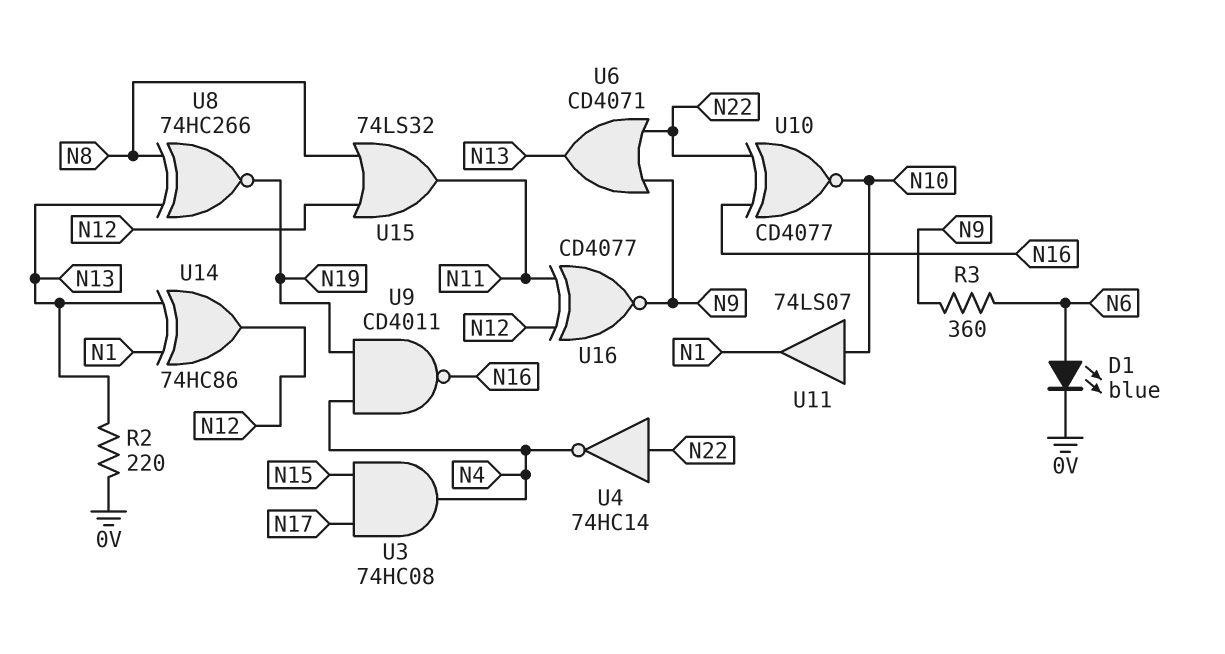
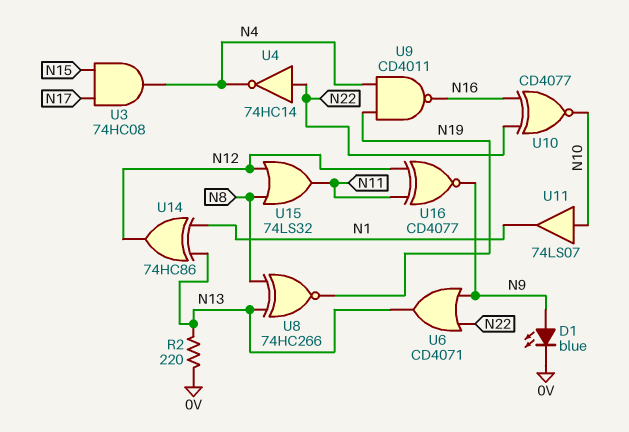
D1: LED blue (A N6, K 0V) -> LED blue (A N9, K 0V)
R3: 360 (N6, N9) -> none

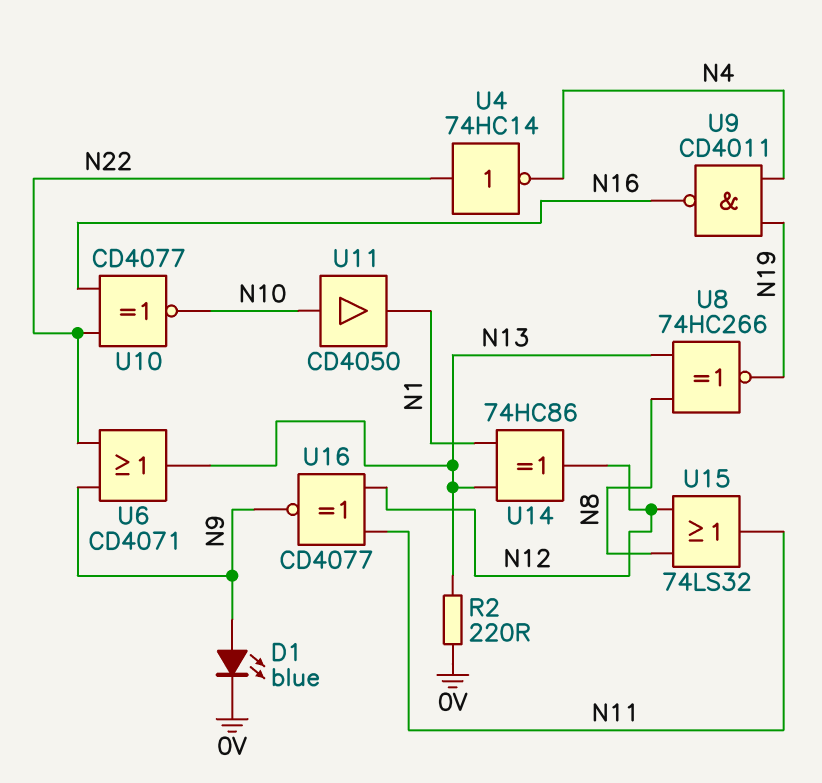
U3: AND 74HC08 (in N15, in N17, out N4) -> none
U11: buffer 74LS07 (in N10, out N1) -> buffer CD4050 (in N10, out N1)

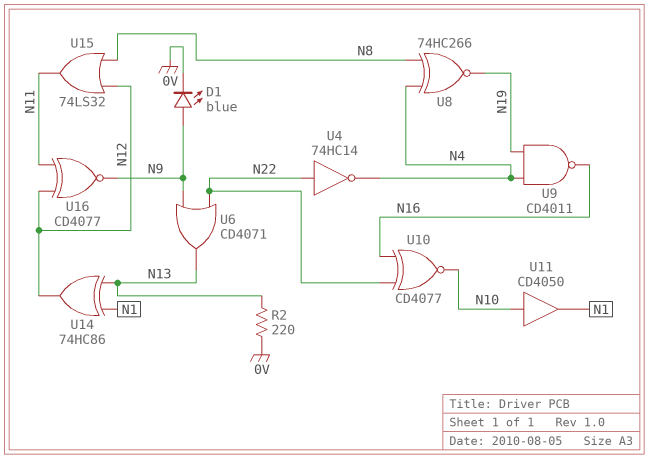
U8: XNOR 74HC266 (in N8, in N13, out N19) -> XNOR 74HC266 (in N4, in N8, out N19)

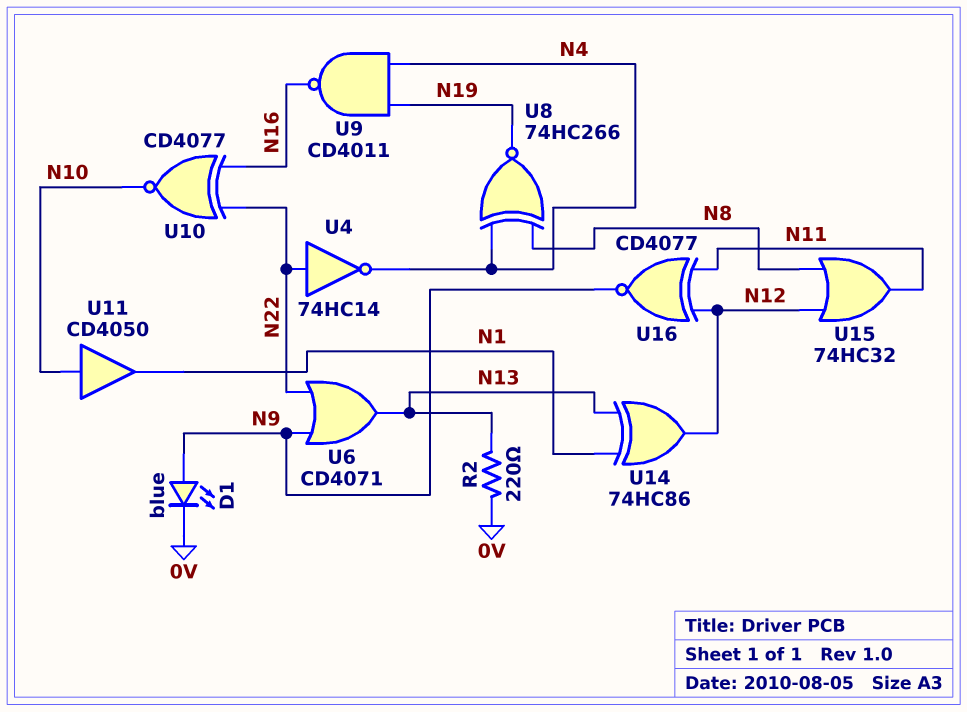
U15: OR 74LS32 (in N8, in N12, out N11) -> OR 74HC32 (in N8, in N12, out N11)

